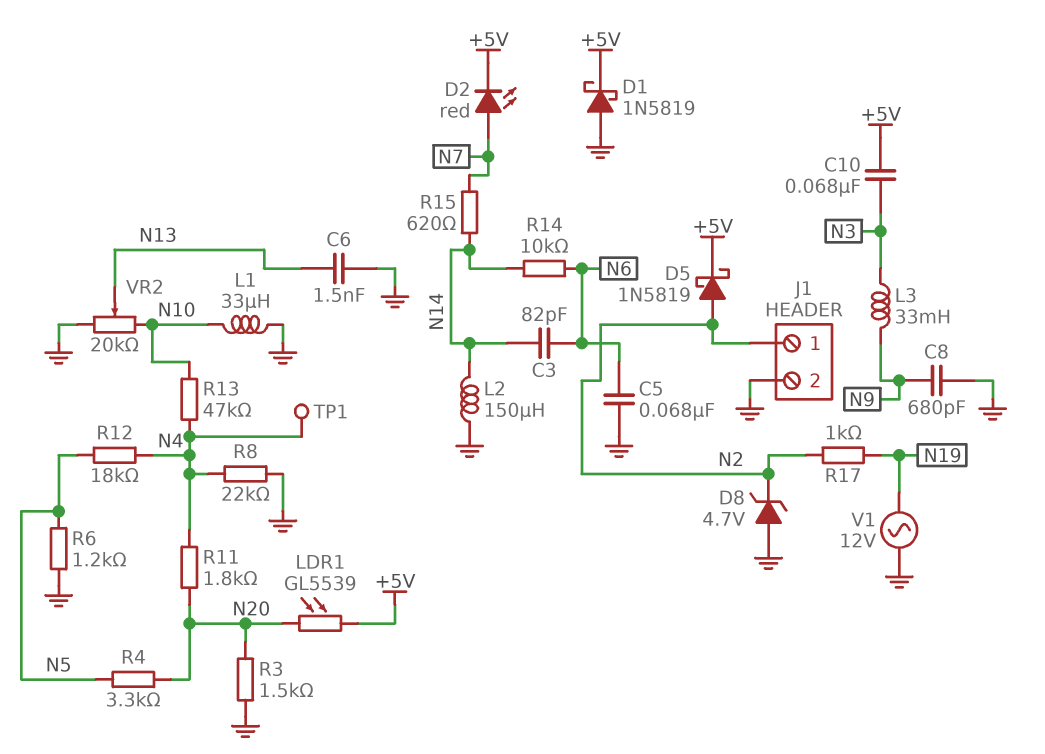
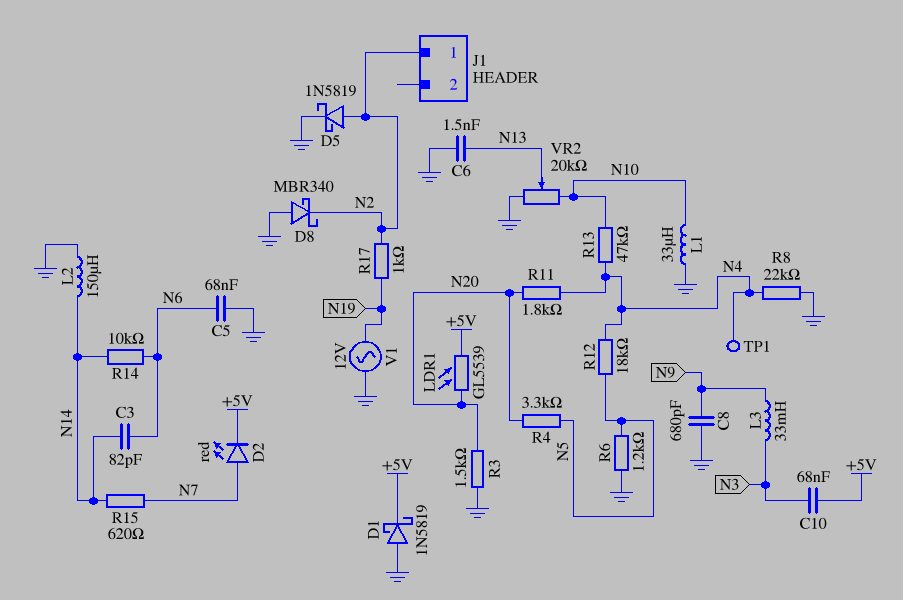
D5: schottky 1N5819 (A N2, K +5V) -> schottky 1N5819 (A N2, K GND)
D8: zener 4.7V (A GND, K N2) -> schottky MBR340 (A GND, K N2)
J1 pin 2: GND -> none

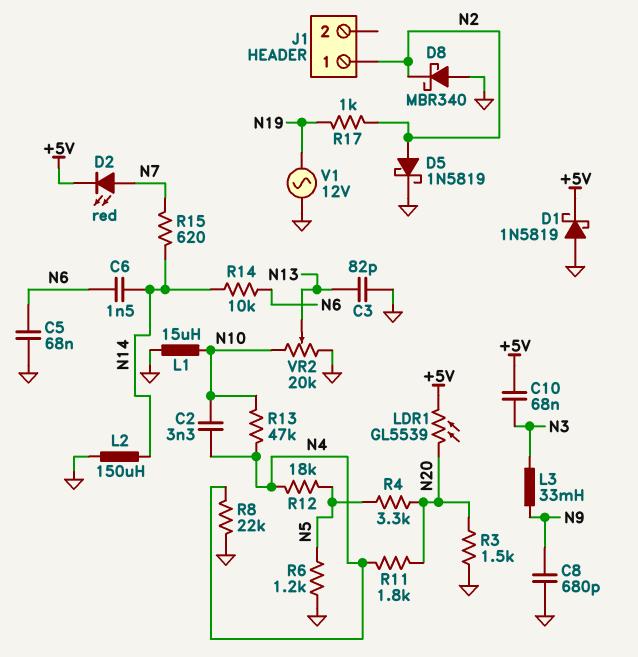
C2: none -> 3.3nF (N4, N10)
C3: 82pF (N6, N14) -> 82pF (GND, N13)
C6: 1.5nF (GND, N13) -> 1.5nF (N6, N14)
L1: 33uH (GND, N10) -> 15uH (GND, N10)
TP1: test point (N4) -> none

